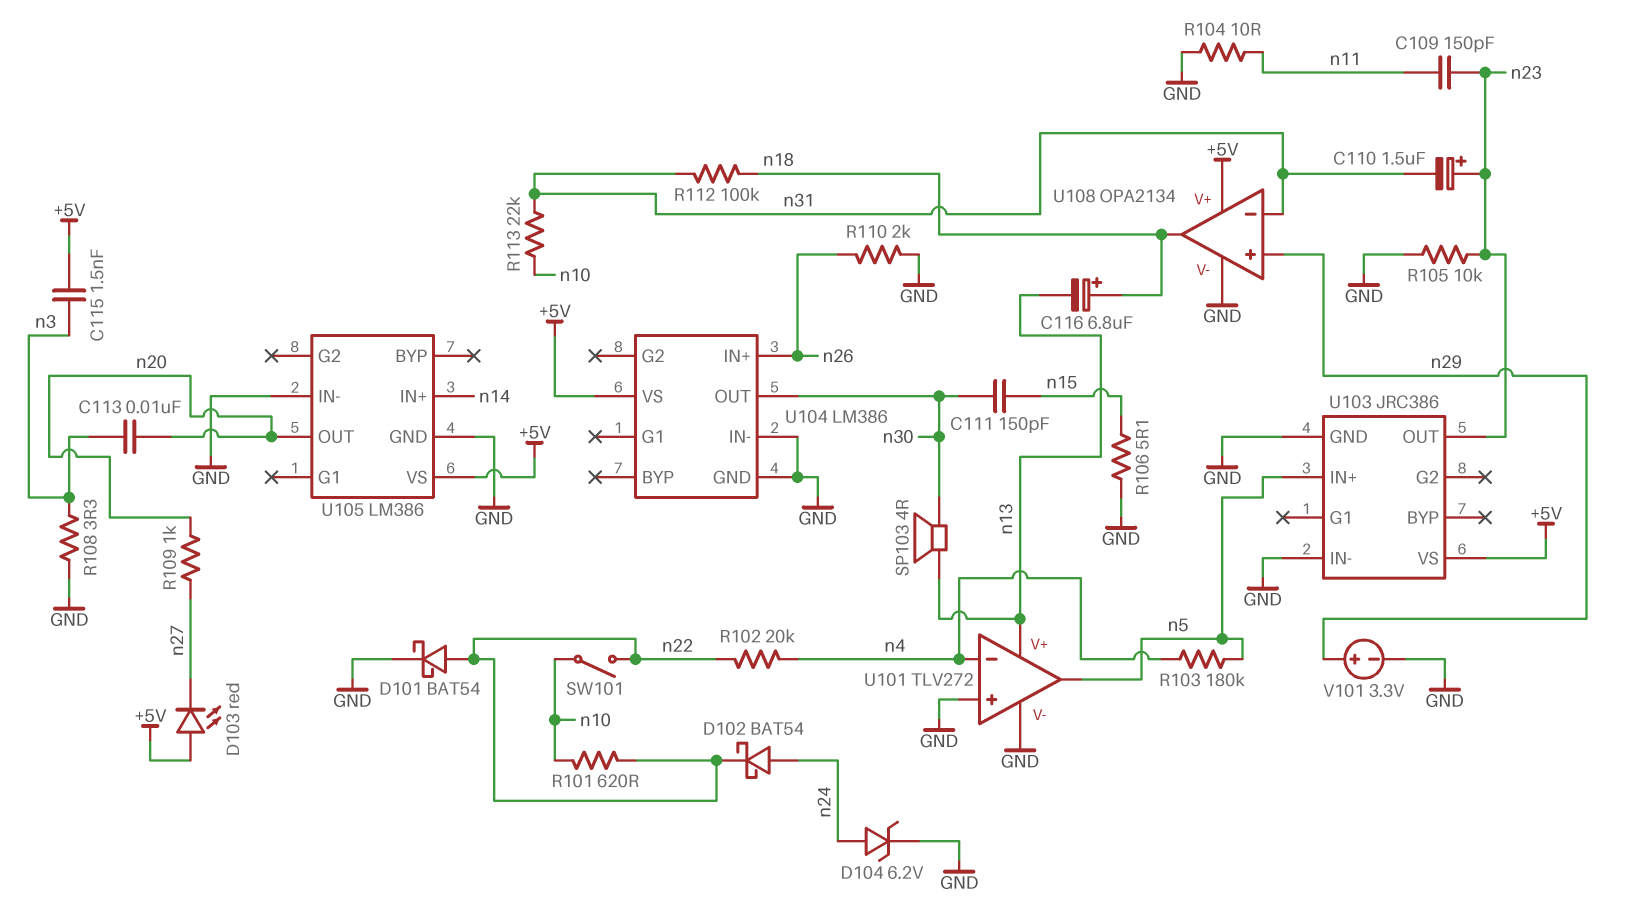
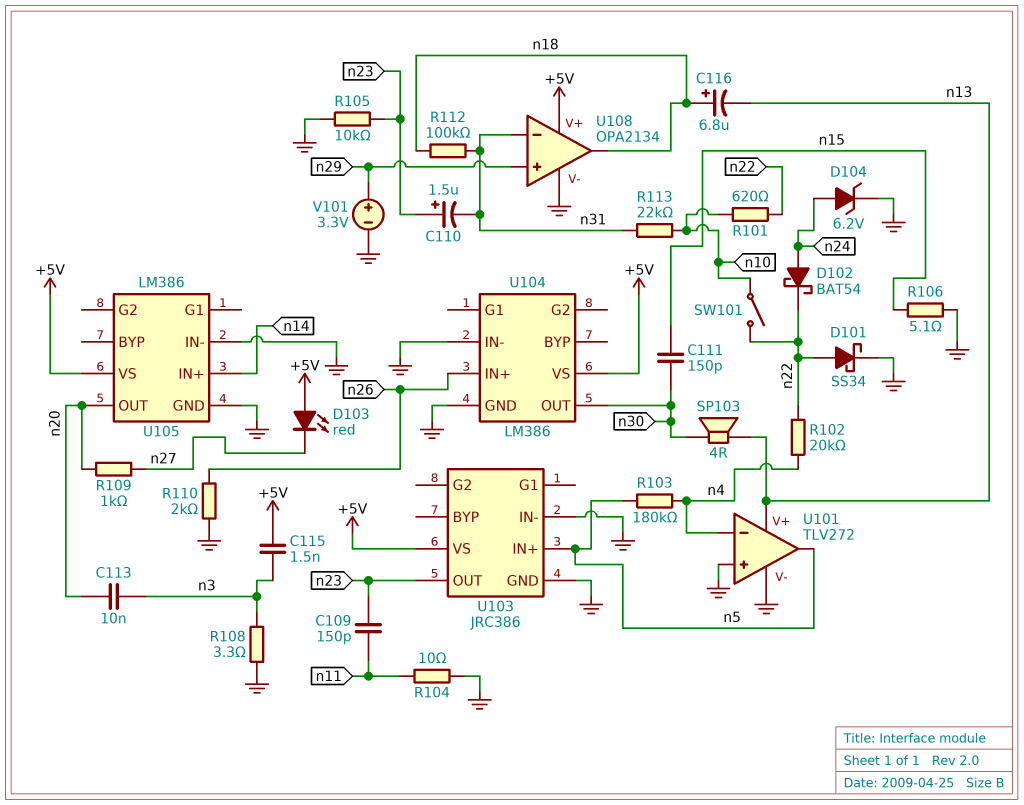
D101: schottky BAT54 (A n22, K GND) -> schottky SS34 (A n22, K GND)

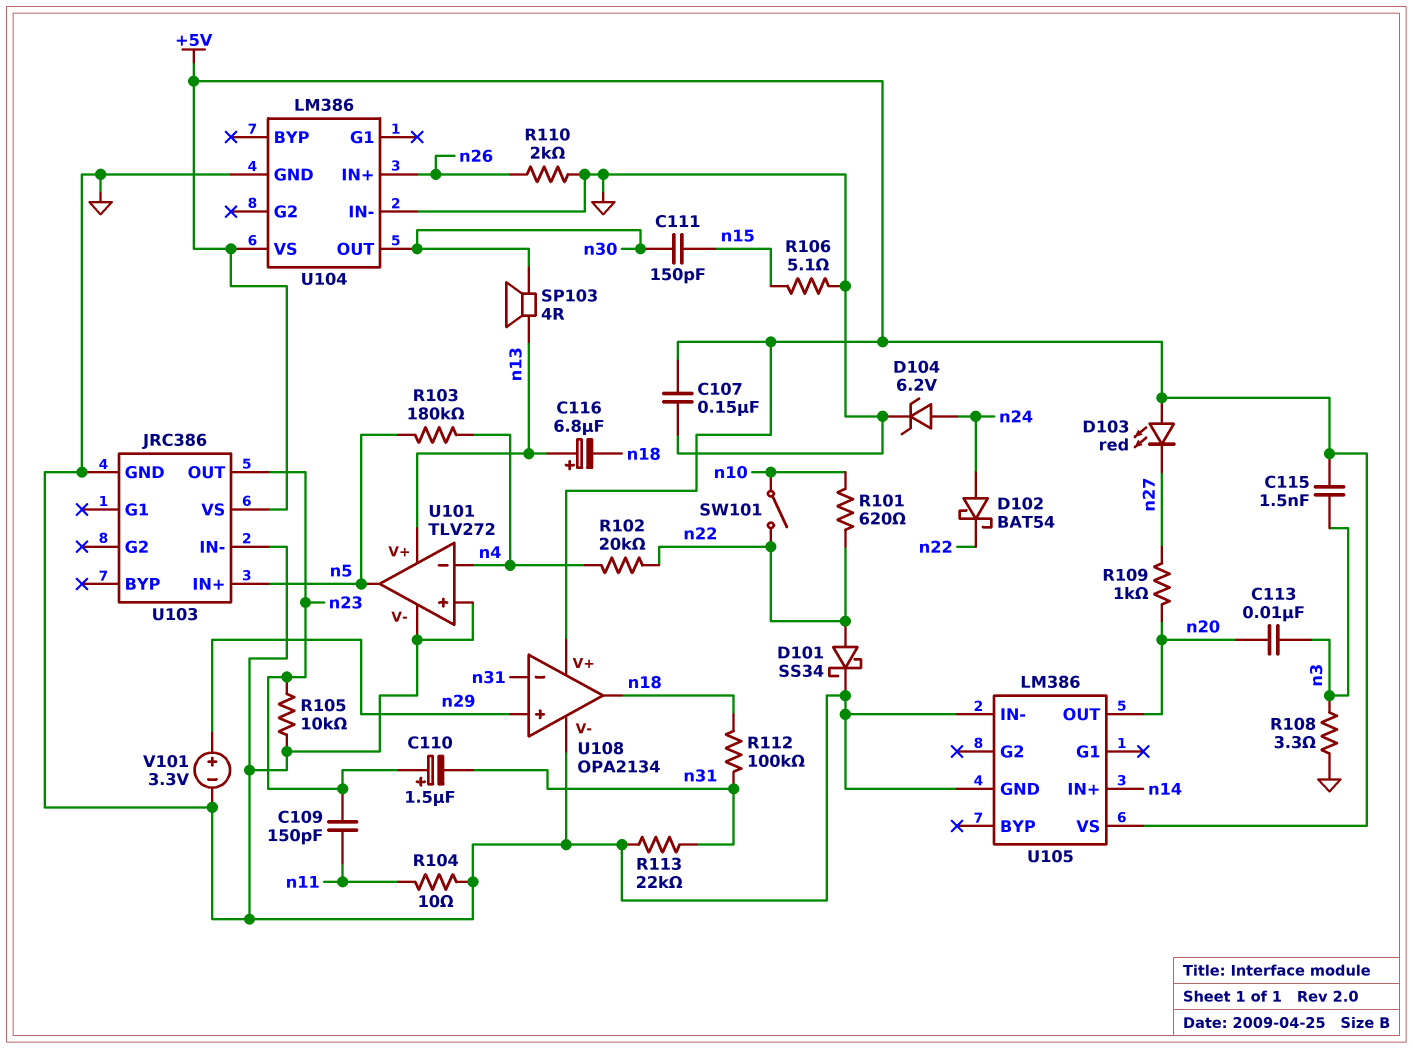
C107: none -> 150nF (+5V, GND)
C116: 6.8uF (plus n18, minus n13) -> 6.8uF (plus n13, minus n18)
R113: 22k (n10, n31) -> 22k (GND, n31)

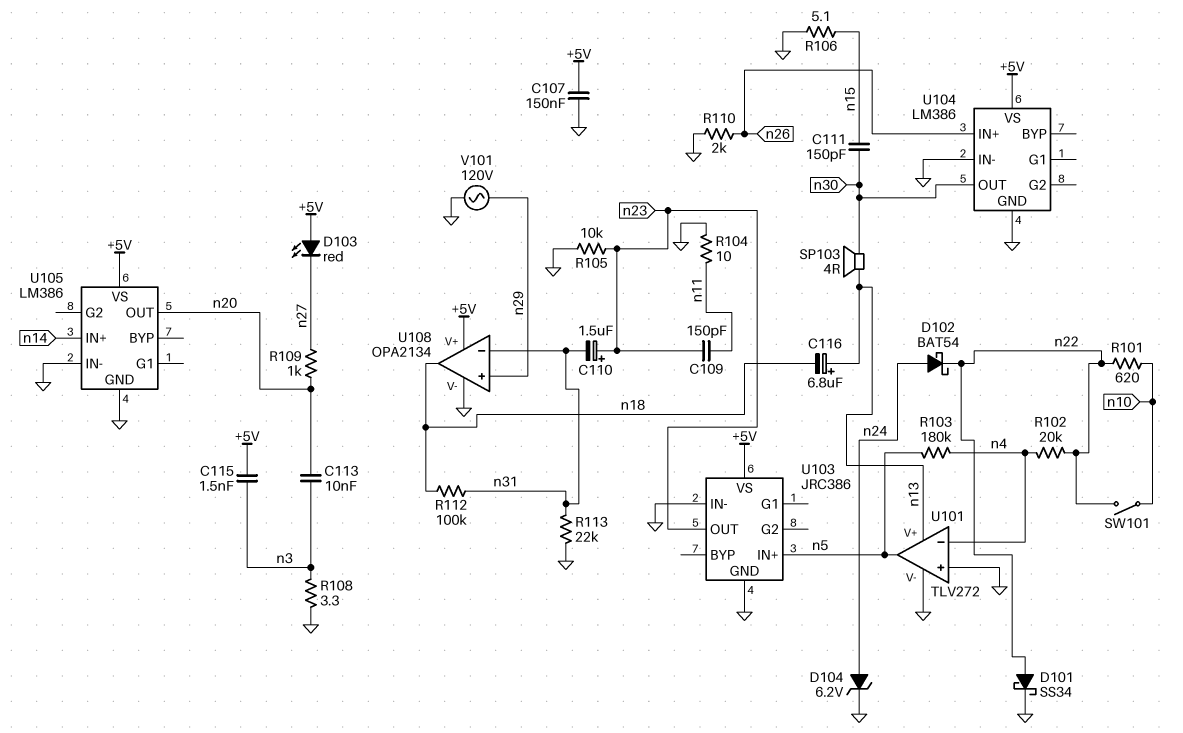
V101: 3.3V (plus n29, minus GND) -> AC 120V (GND, n29)

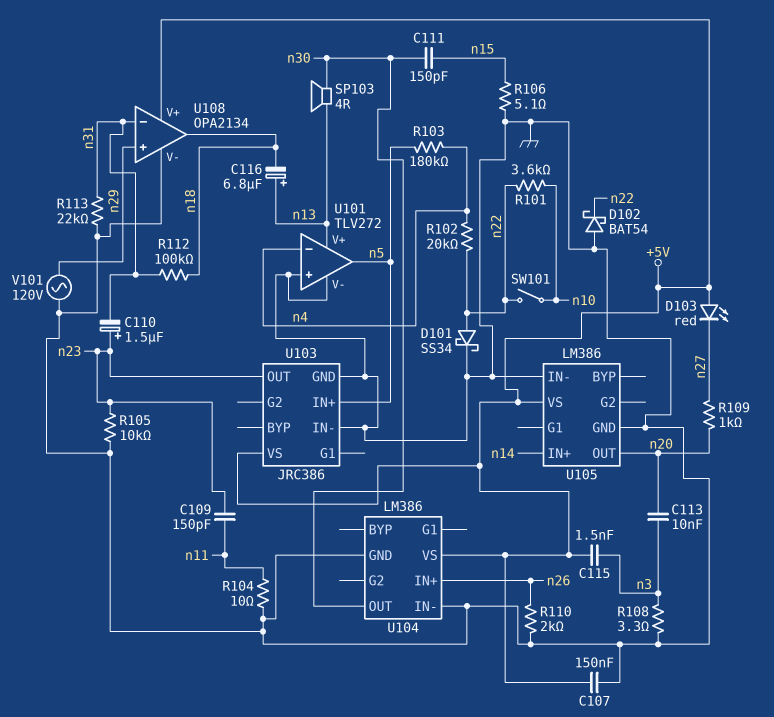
D102: schottky BAT54 (A n24, K n22) -> schottky BAT54 (A GND, K n22)
D104: zener 6.2V (A n24, K GND) -> none
R101: 620 (n10, n22) -> 3.6k (n10, n22)

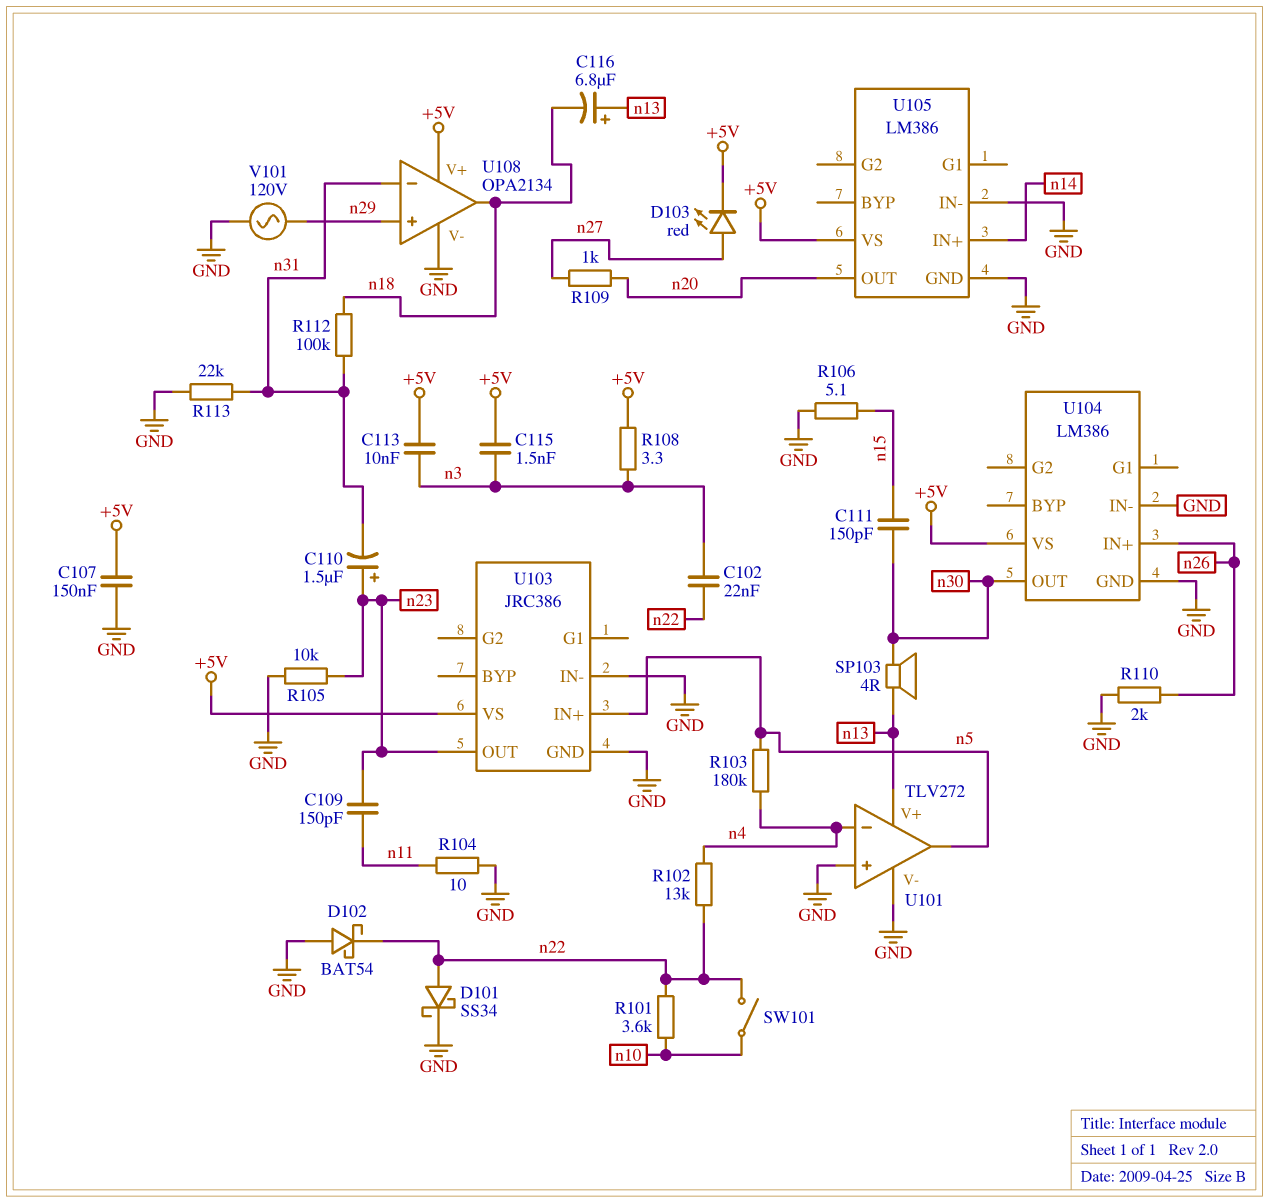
C102: none -> 22nF (n3, n22)
C113: 10nF (n3, n20) -> 10nF (+5V, n3)
D103: LED red (A +5V, K n27) -> LED red (A n27, K +5V)
R102: 20k (n4, n22) -> 13k (n4, n22)
R108: 3.3 (GND, n3) -> 3.3 (+5V, n3)

